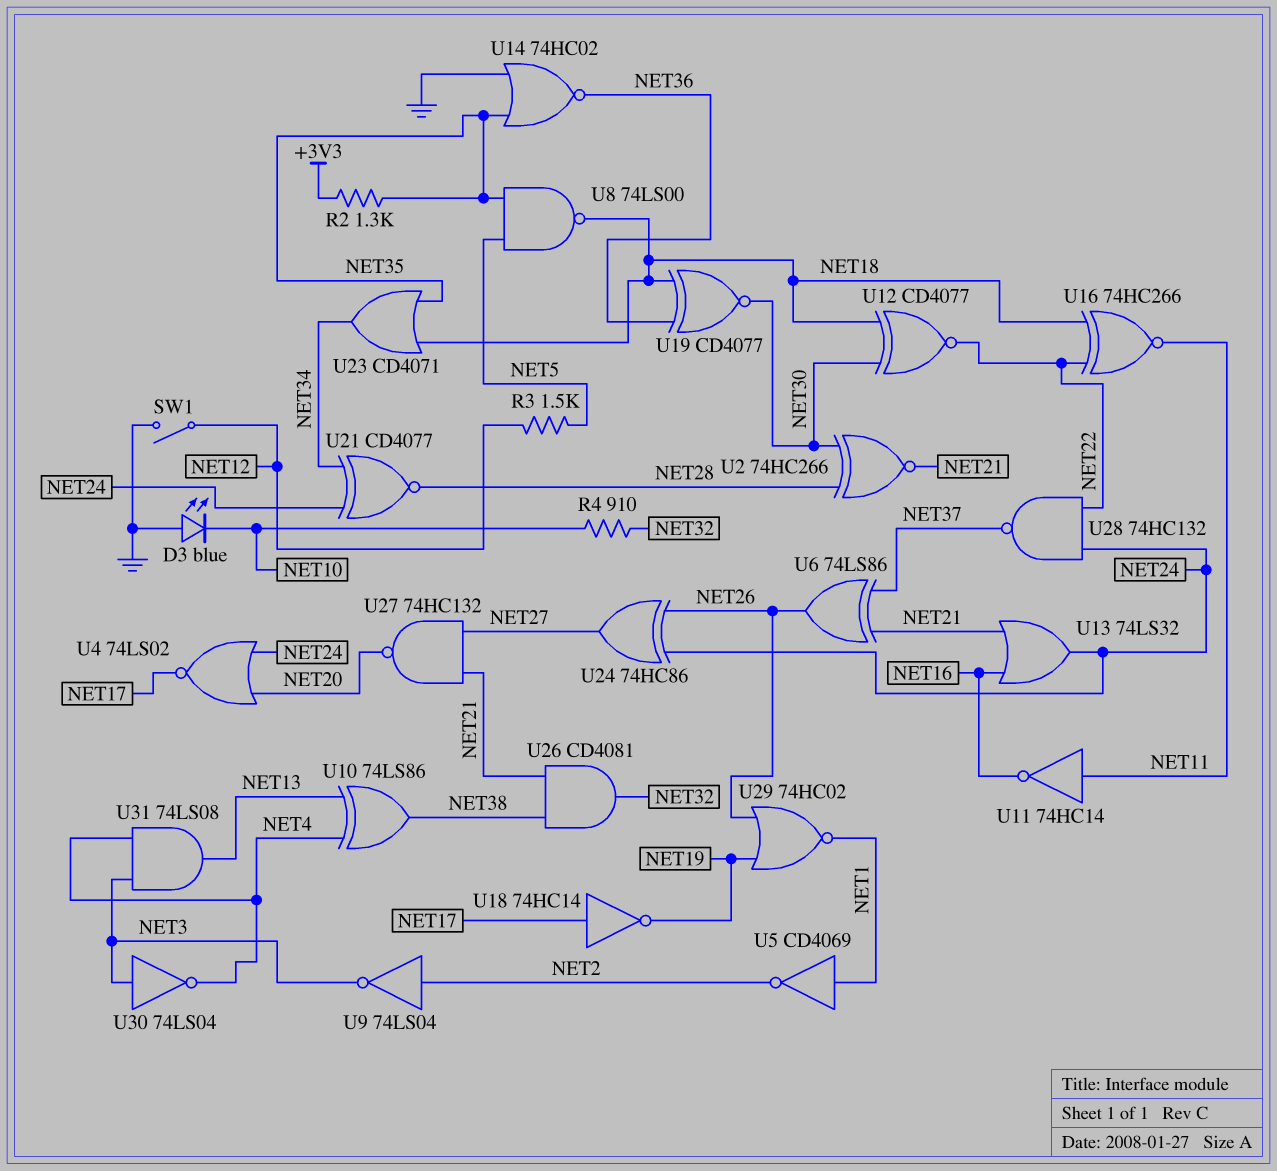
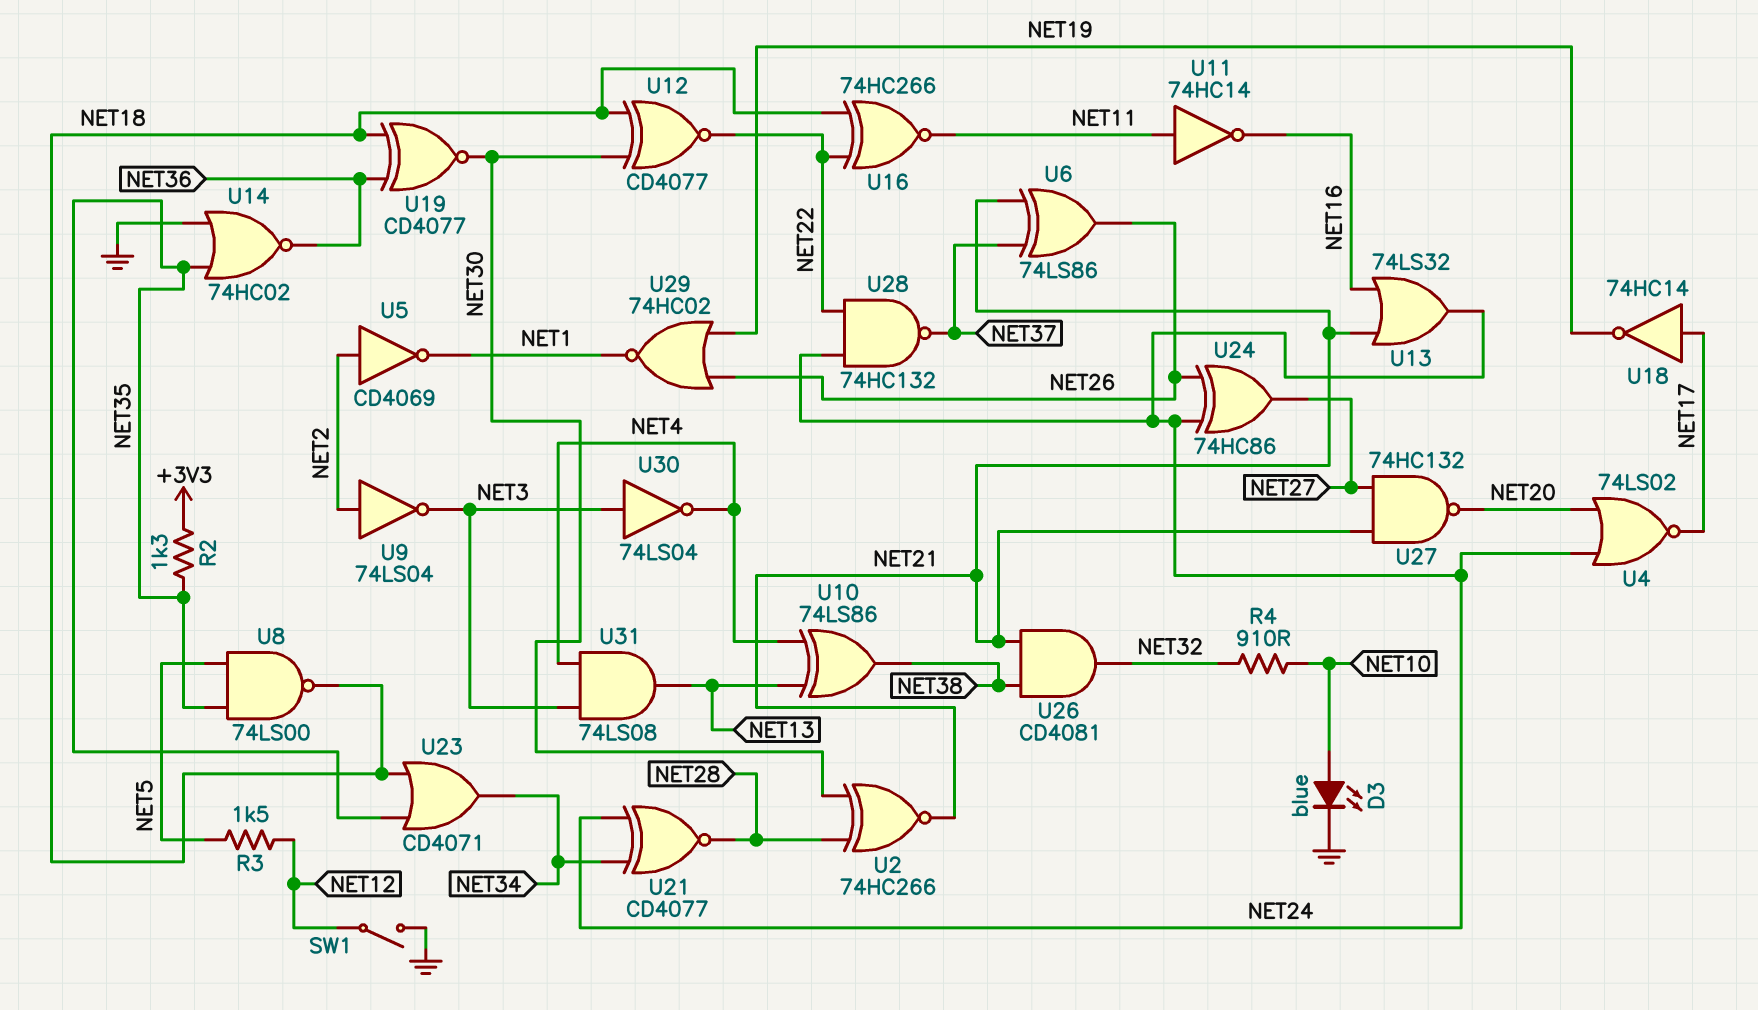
D3: LED blue (A GND, K NET10) -> LED blue (A NET10, K GND)
U5: NOT CD4069 (in NET1, out NET2) -> NOT CD4069 (in NET2, out NET1)

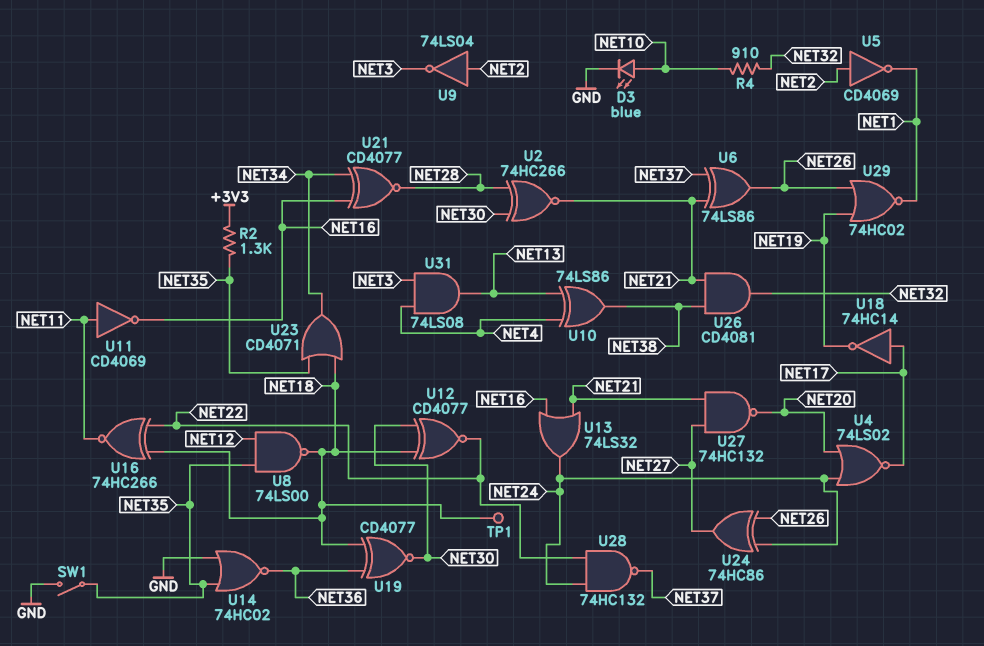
R3: 1.5k (NET5, NET12) -> none
SW1: switch (GND, NET12) -> switch (GND, NET35)
TP1: none -> test point (NET18)
U8: NAND 74LS00 (in NET5, in NET35, out NET18) -> NAND 74LS00 (in NET12, in NET35, out NET18)
U11: NOT 74HC14 (in NET11, out NET16) -> NOT CD4069 (in NET11, out NET16)
U21: XNOR CD4077 (in NET24, in NET34, out NET28) -> XNOR CD4077 (in NET16, in NET34, out NET28)
U30: NOT 74LS04 (in NET3, out NET4) -> none

